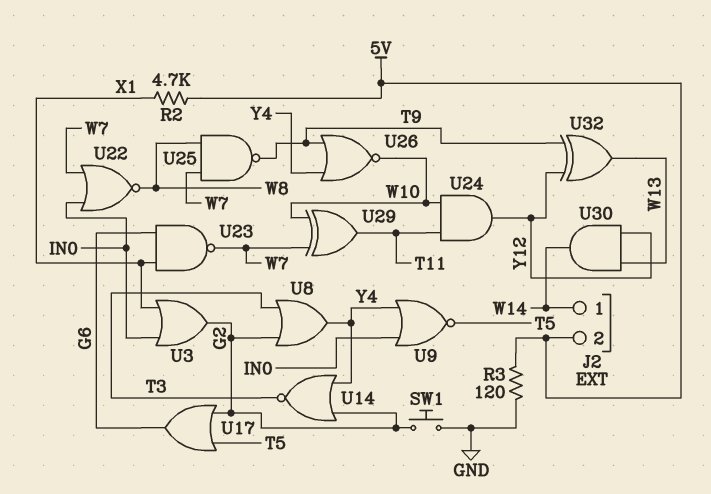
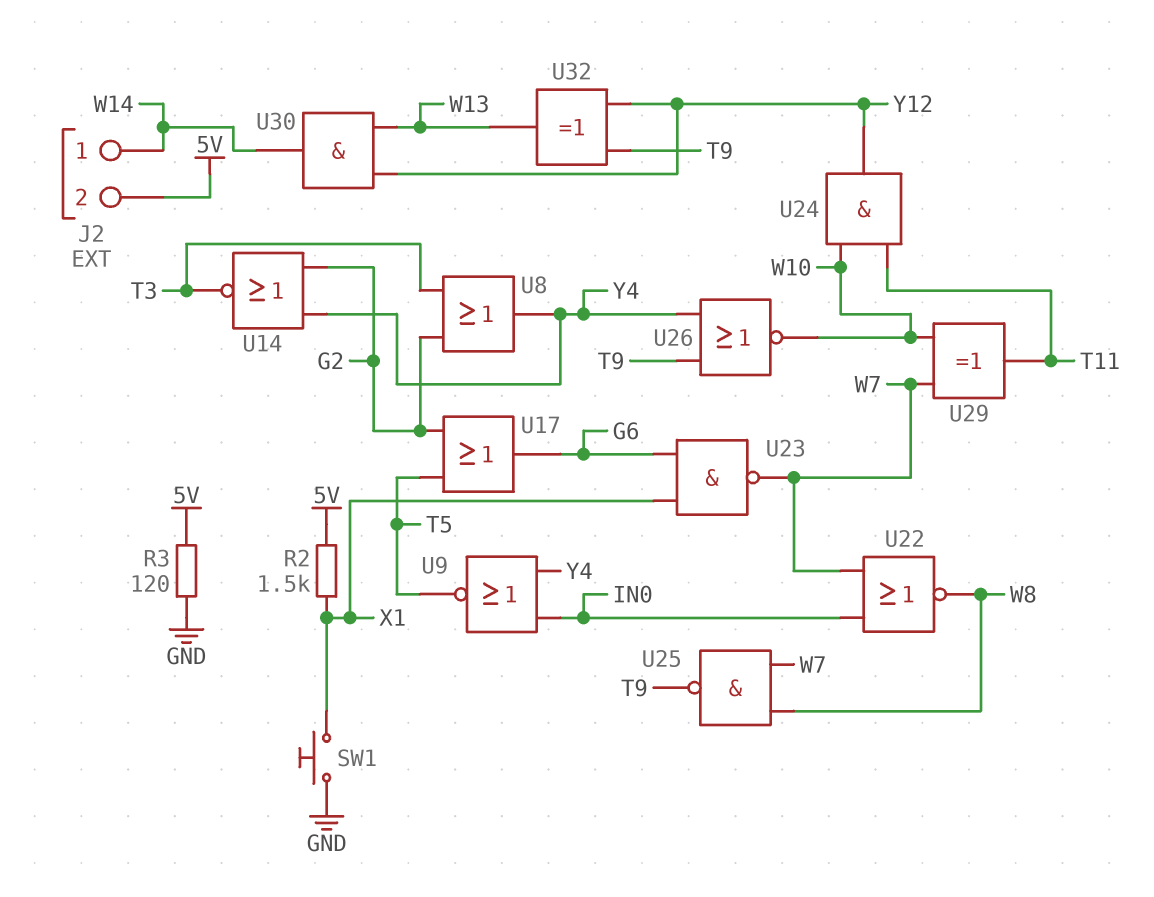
R2: 4.7k (5V, X1) -> 1.5k (5V, X1)
SW1: button (G2, GND) -> button (GND, X1)
U3: OR (in IN0, in X1, out G2) -> none

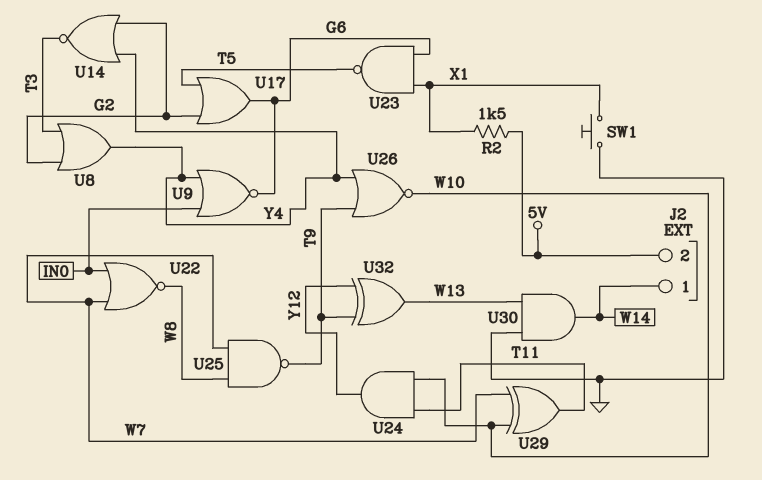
R3: 120 (5V, GND) -> none
U9: NOR (in IN0, in Y4, out T5) -> NOR (in IN0, in Y4, out G6)
U23: NAND (in G6, in X1, out W7) -> NAND (in G6, in X1, out T5)
U30: AND (in W13, in Y12, out W14) -> AND (in GND, in W13, out W14)

